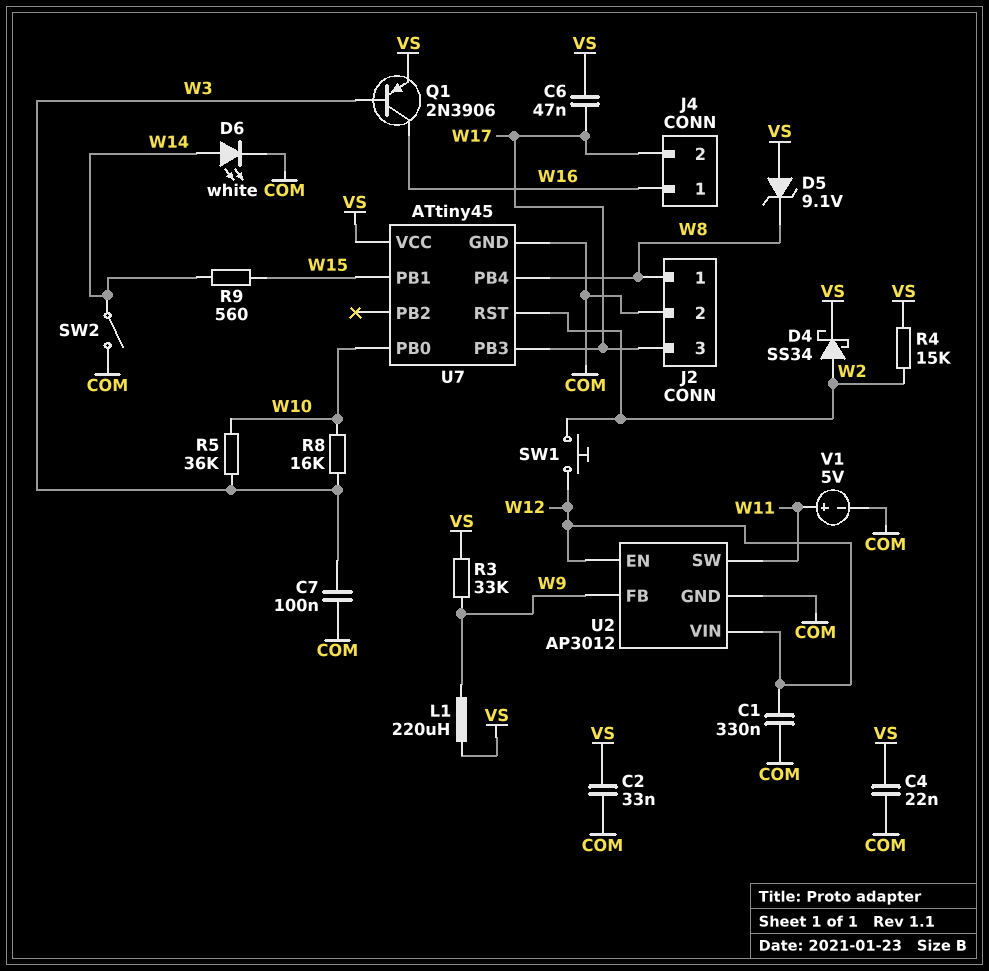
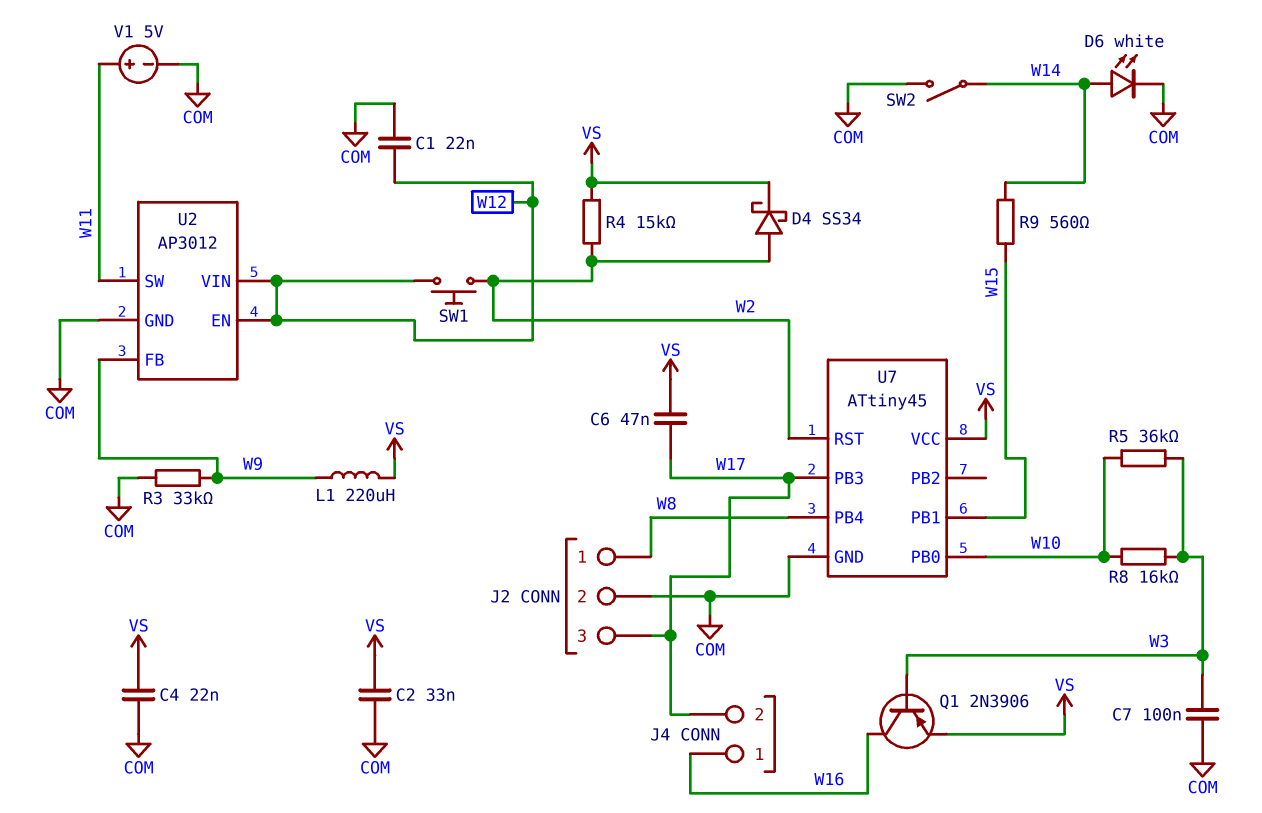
C1: 330nF (COM, W12) -> 22nF (COM, W12)
D5: zener 9.1V (A VS, K W8) -> none
R3: 33k (VS, W9) -> 33k (COM, W9)

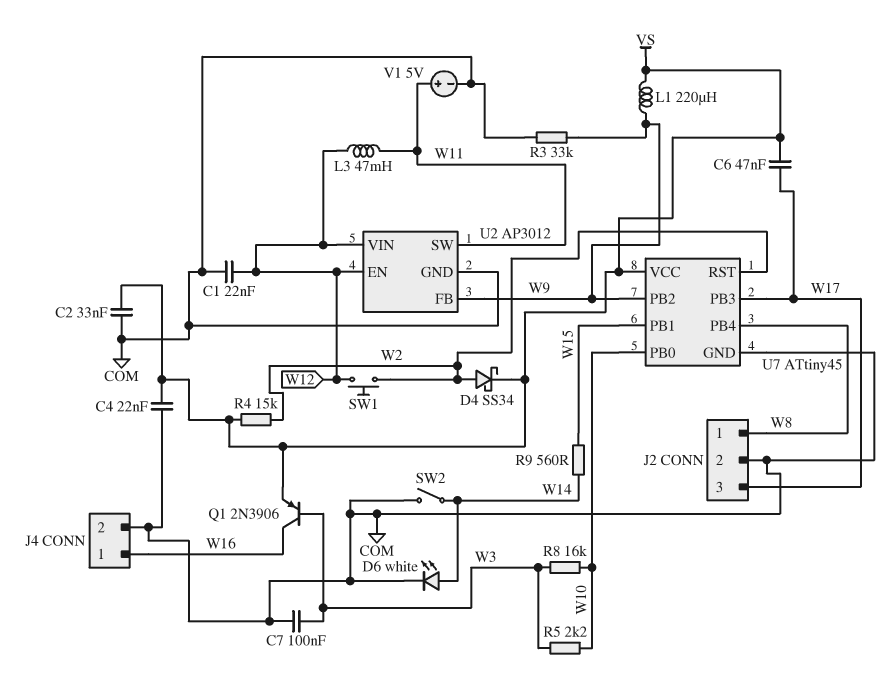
J4 pin 2: W17 -> COM
L3: none -> 47mH (W11, W12)
R5: 36k (W3, W10) -> 2.2k (W3, W10)
U7 pin PB2: none -> W9

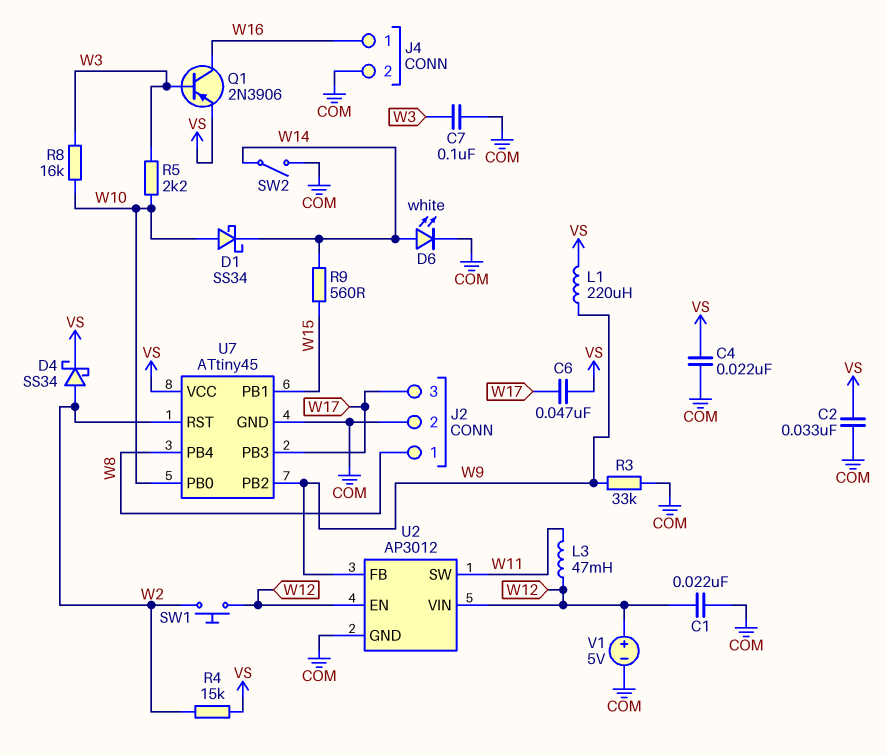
D1: none -> schottky SS34 (A W10, K W14)
V1: 5V (plus W11, minus COM) -> 5V (plus W12, minus COM)

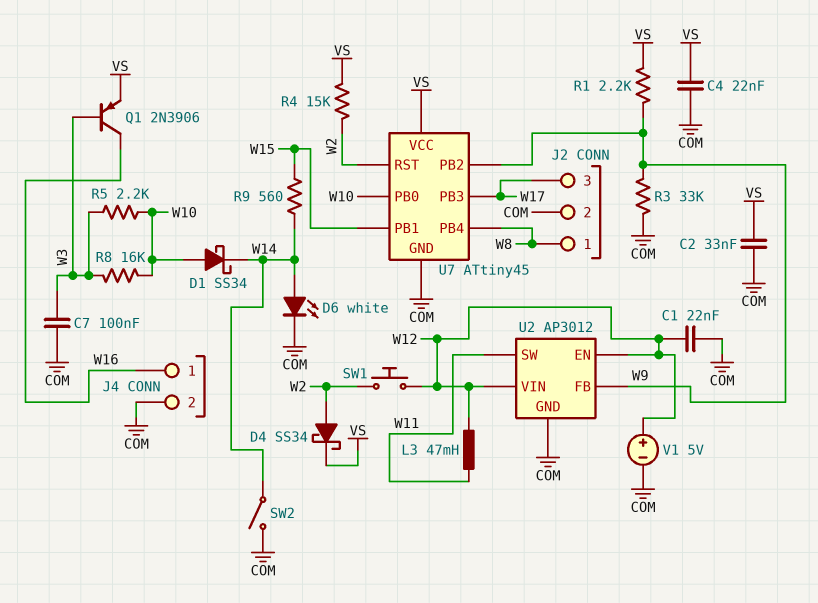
C6: 47nF (VS, W17) -> none
L1: 220uH (VS, W9) -> none
R1: none -> 2.2k (VS, W9)

